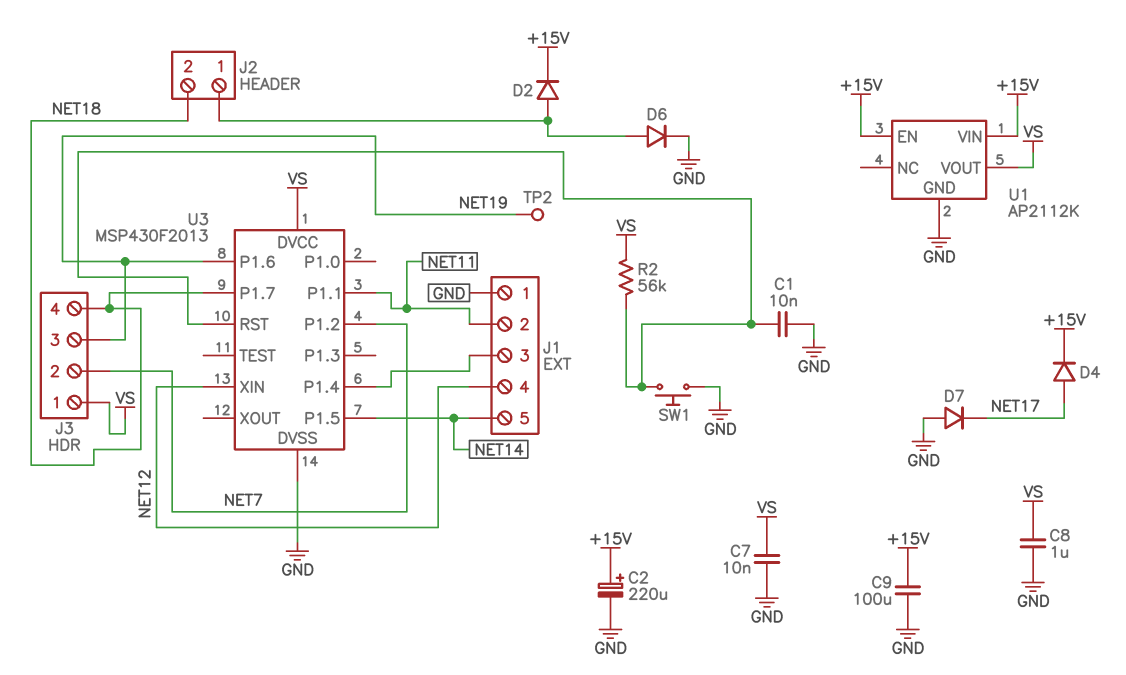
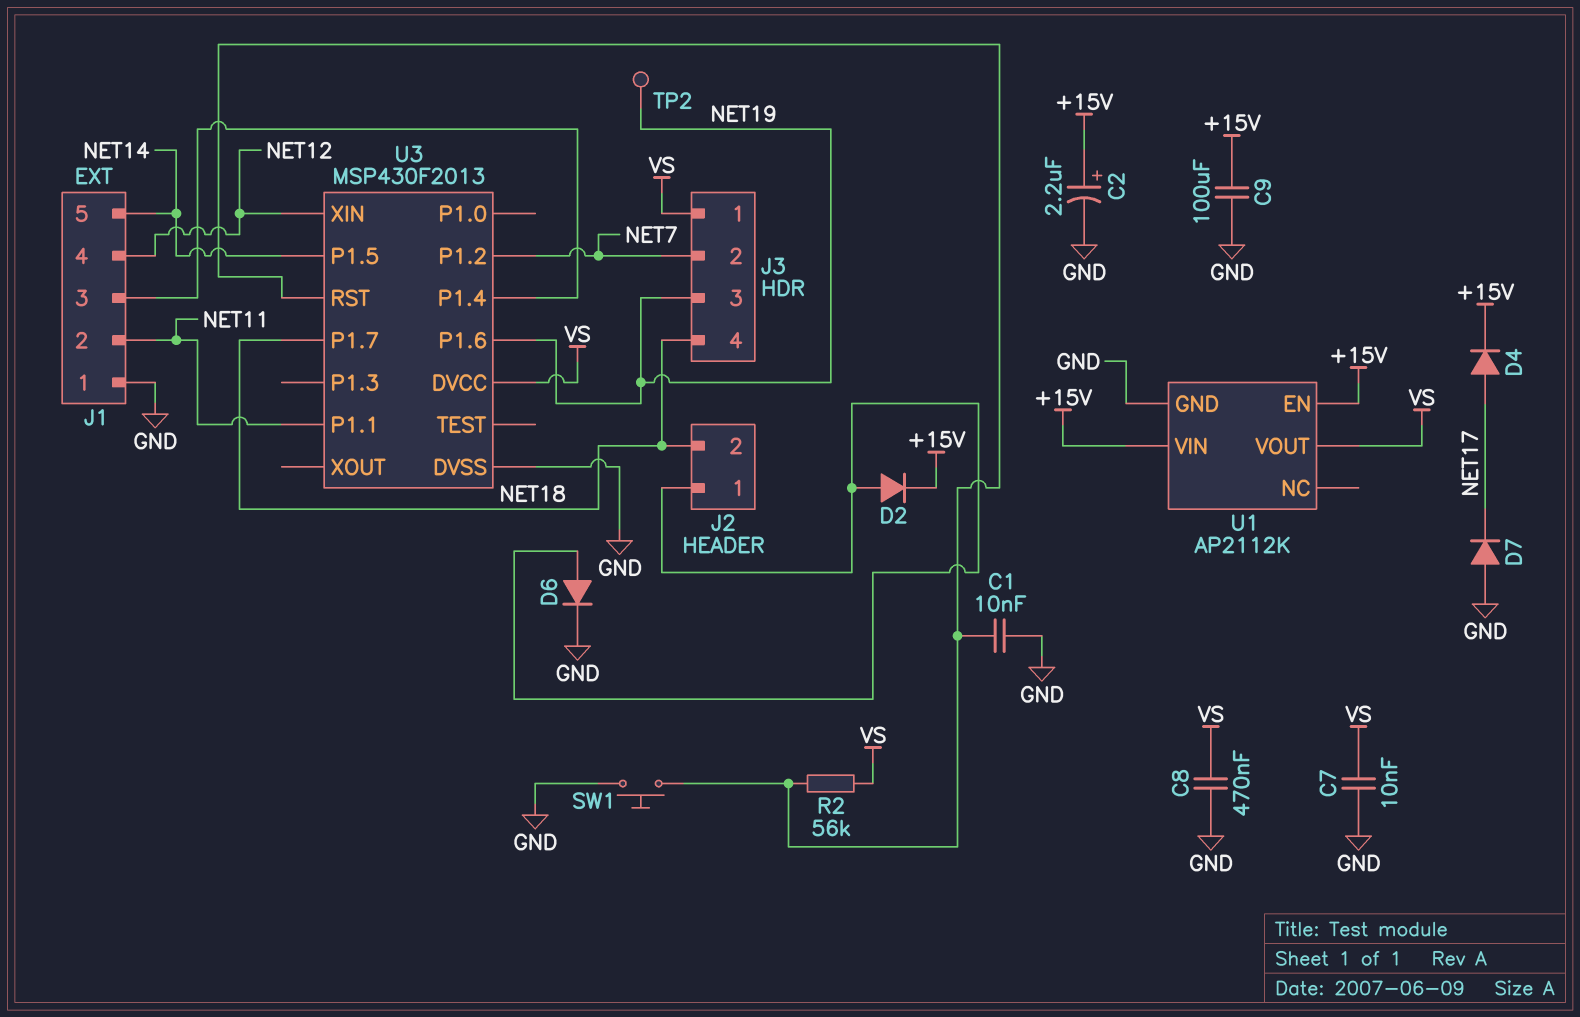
C2: 220uF (plus +15V, minus GND) -> 2.2uF (plus +15V, minus GND)
C8: 1uF (GND, VS) -> 470nF (GND, VS)

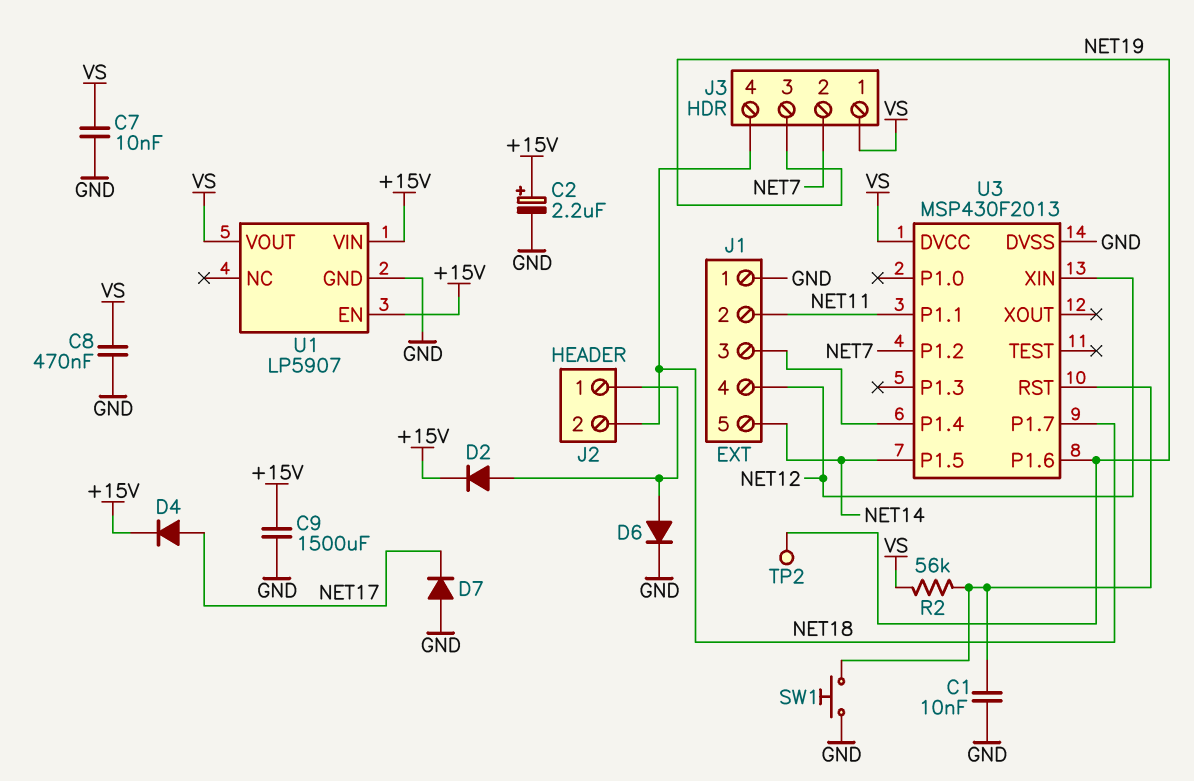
C9: 100uF (+15V, GND) -> 1500uF (+15V, GND)
U1: AP2112K -> LP5907

